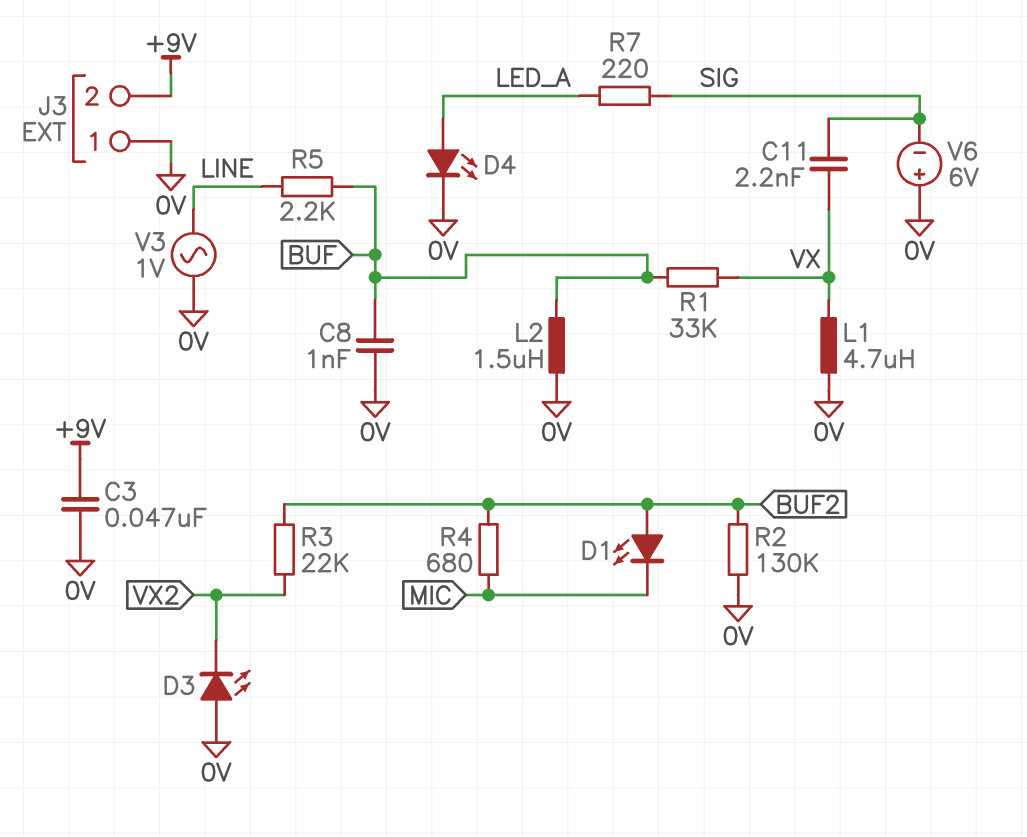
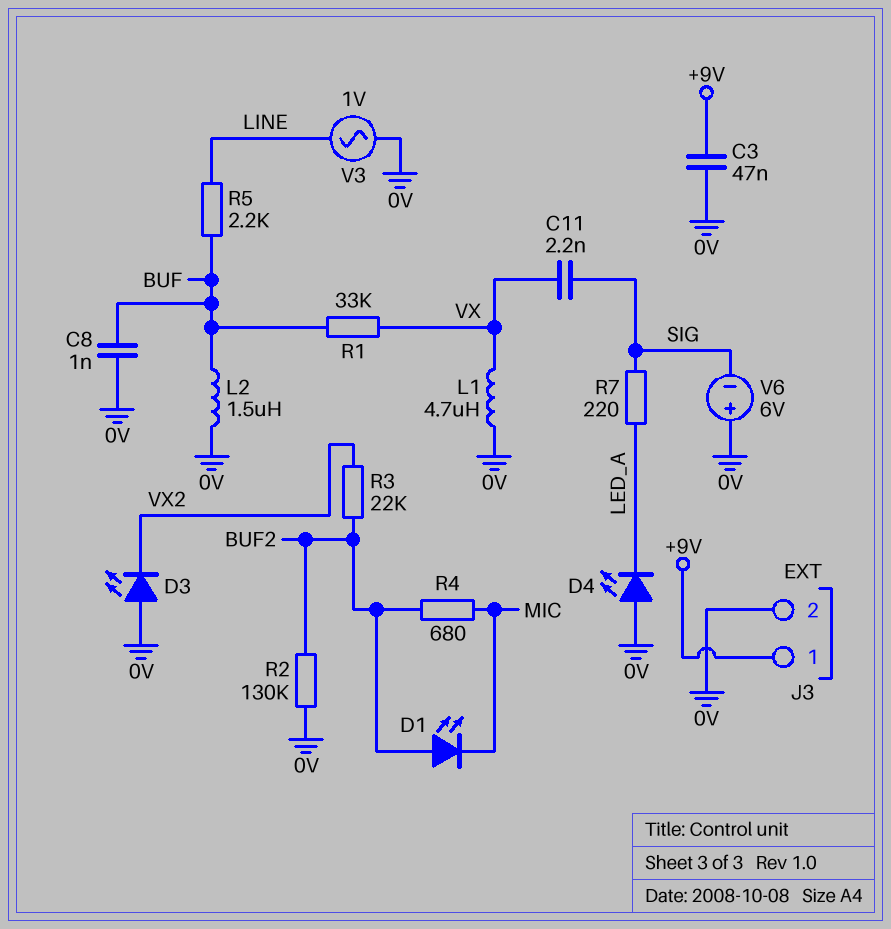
D4: LED (A LED_A, K 0V) -> LED (A 0V, K LED_A)
J3 pin 1: 0V -> +9V
J3 pin 2: +9V -> 0V

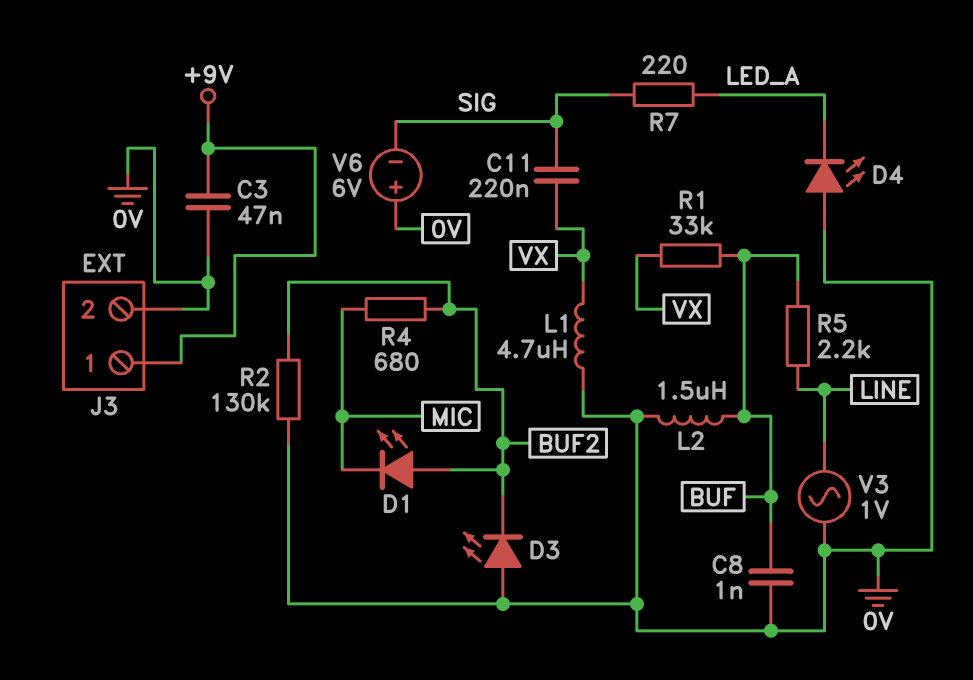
C11: 2.2nF (SIG, VX) -> 220nF (SIG, VX)
D3: LED (A 0V, K VX2) -> LED (A 0V, K BUF2)
R3: 22k (BUF2, VX2) -> none

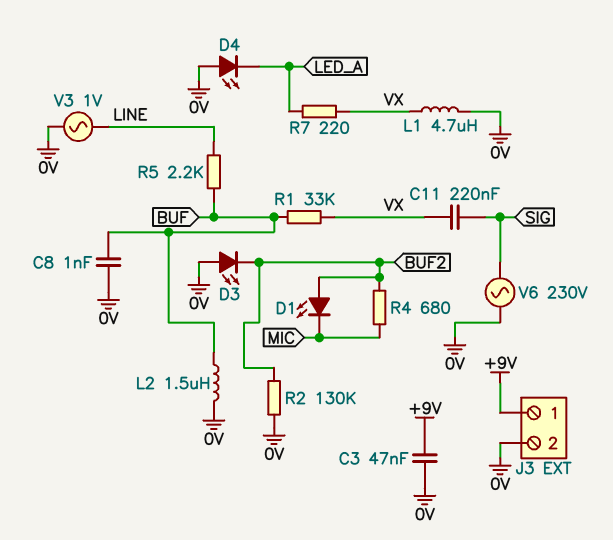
R7: 220 (LED_A, SIG) -> 220 (LED_A, VX)
V6: 6V (plus 0V, minus SIG) -> AC 230V (0V, SIG)

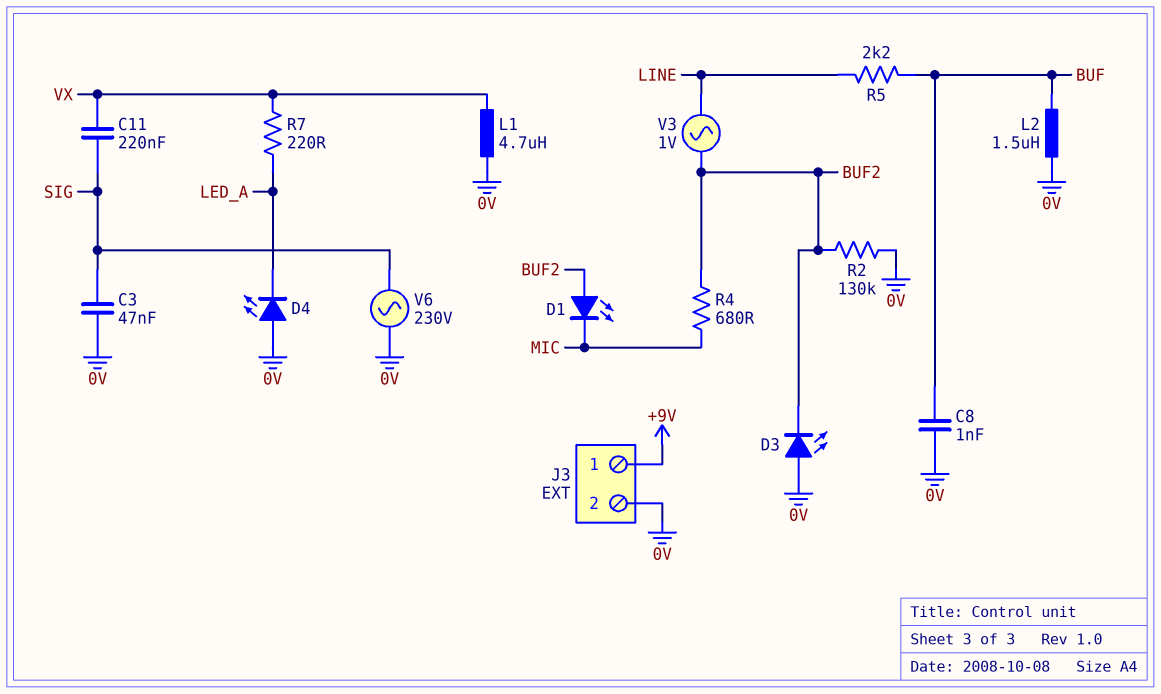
C3: 47nF (+9V, 0V) -> 47nF (0V, SIG)
R1: 33k (BUF, VX) -> none
V3: AC 1V (0V, LINE) -> AC 1V (BUF2, LINE)

